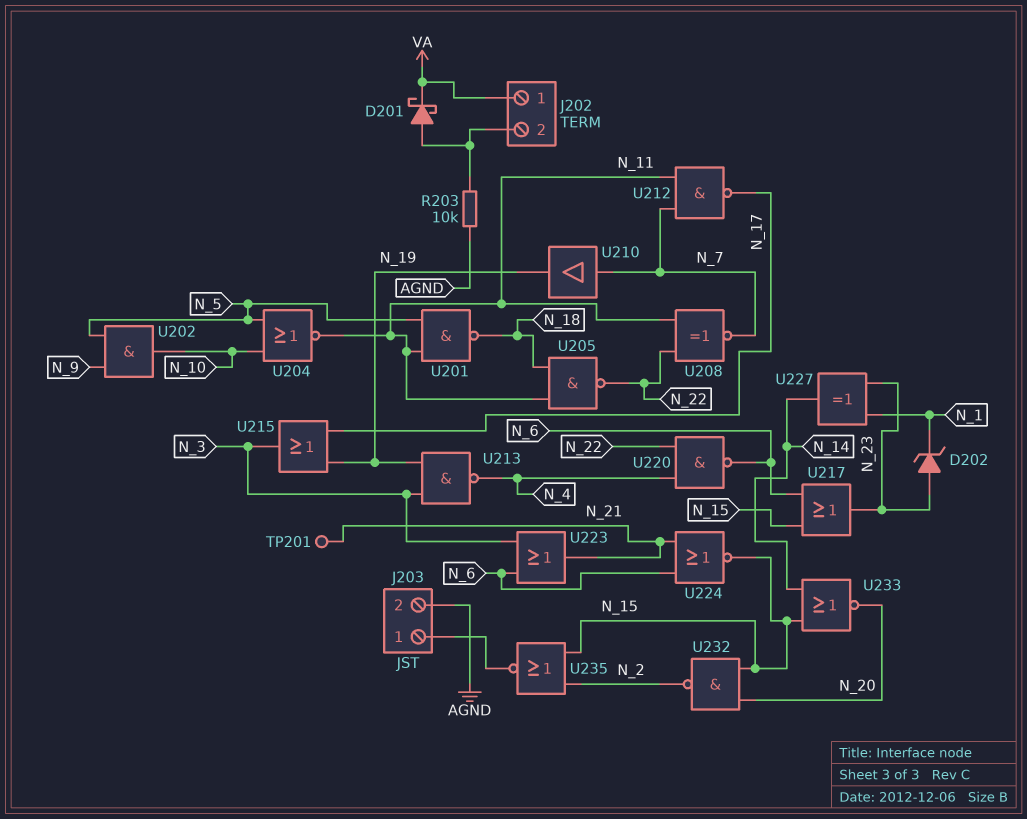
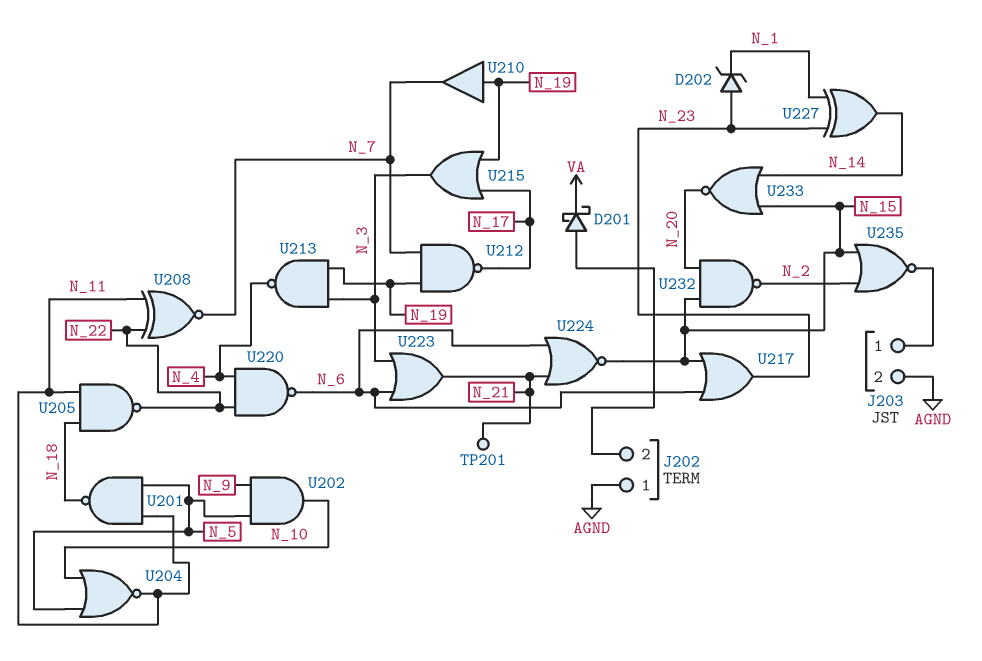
J202 pin 1: VA -> AGND
R203: 10k (AGND, J202/2) -> none
U210: buffer (in N_7, out N_19) -> buffer (in N_19, out N_7)
U212: NAND (in N_7, in N_11, out N_17) -> NAND (in N_7, in N_19, out N_17)

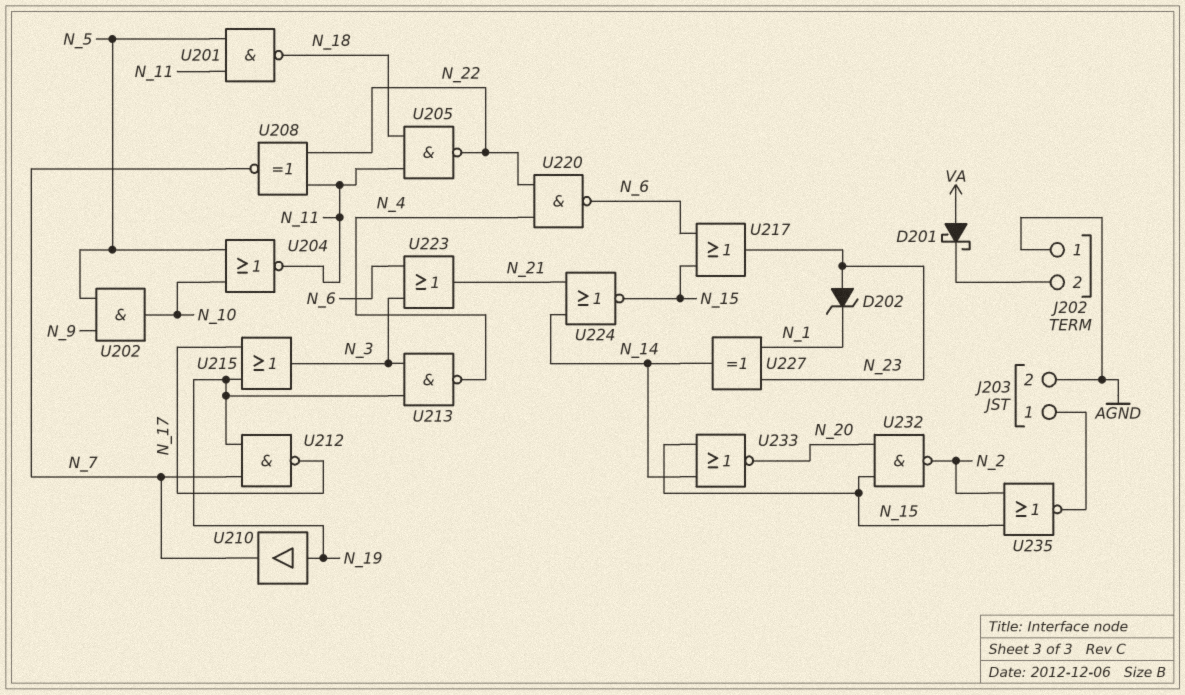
D201: schottky (A J202/2, K VA) -> schottky (A VA, K J202/2)
TP201: test point (N_21) -> none
U224: NOR (in N_6, in N_21, out N_15) -> NOR (in N_14, in N_21, out N_15)

